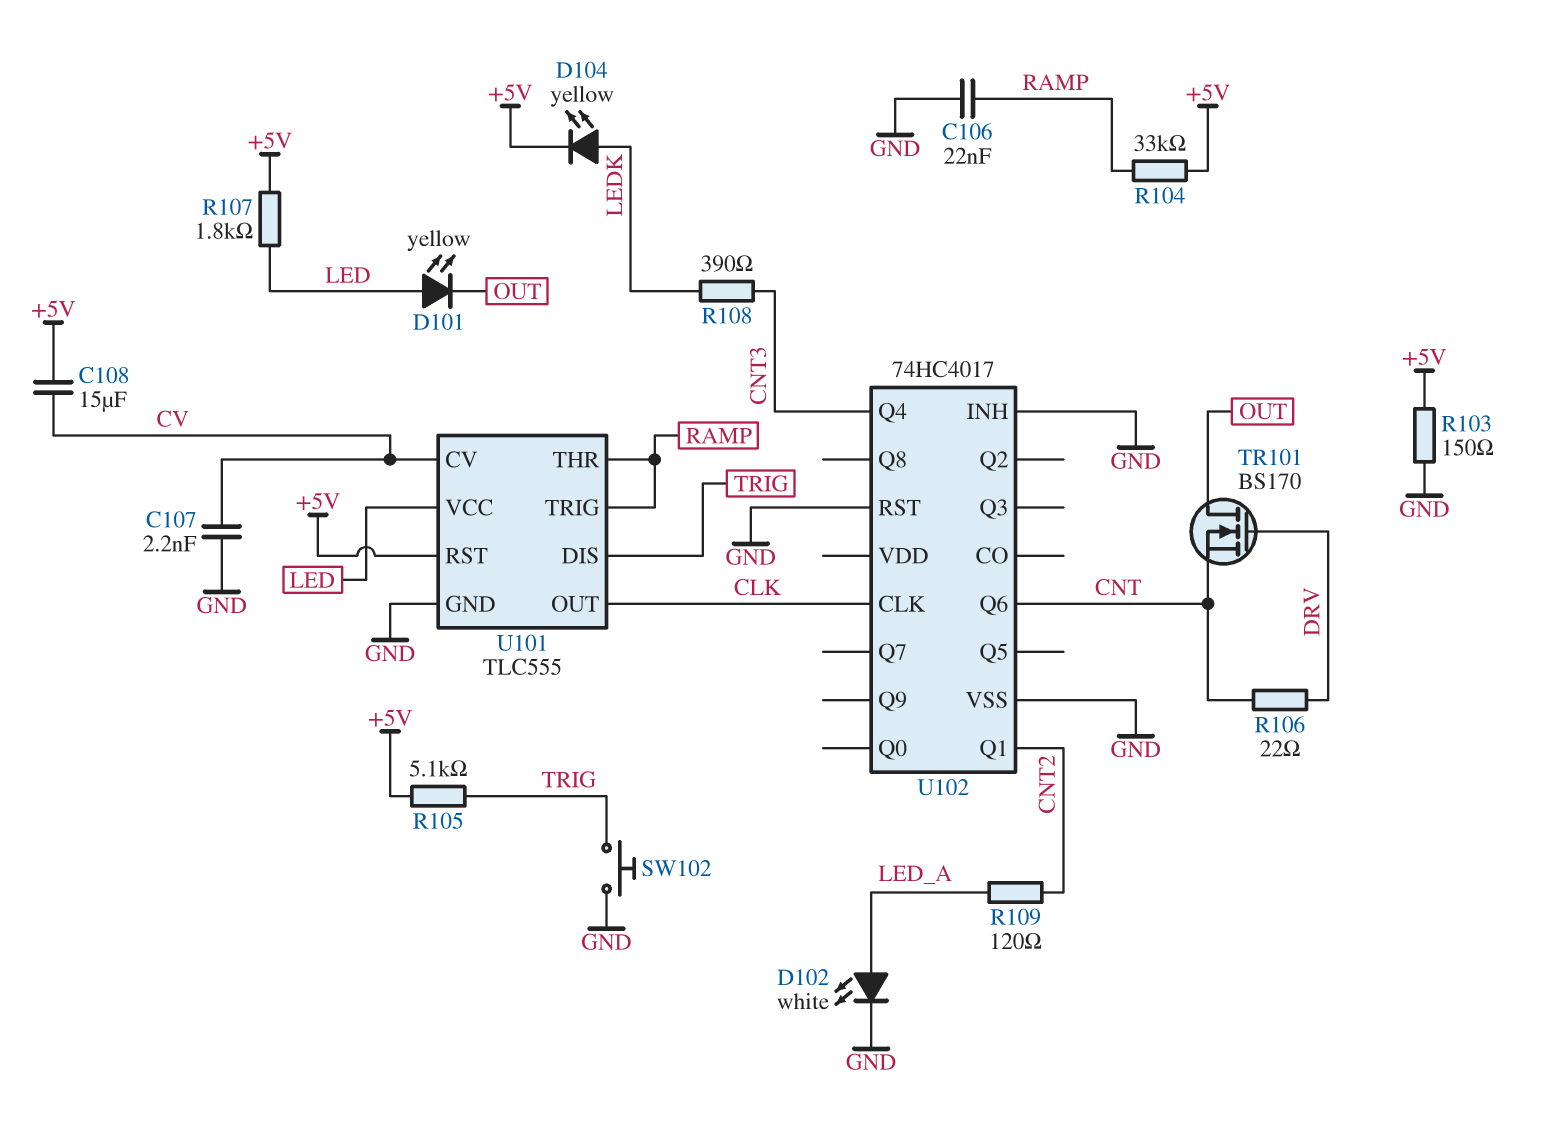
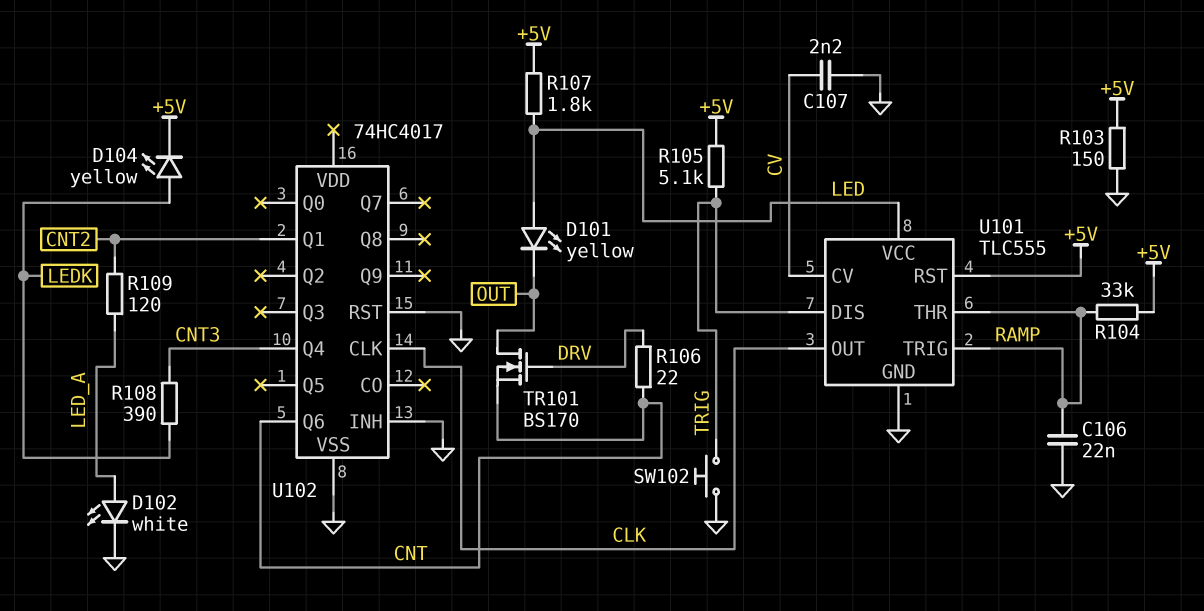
C108: 15uF (+5V, CV) -> none

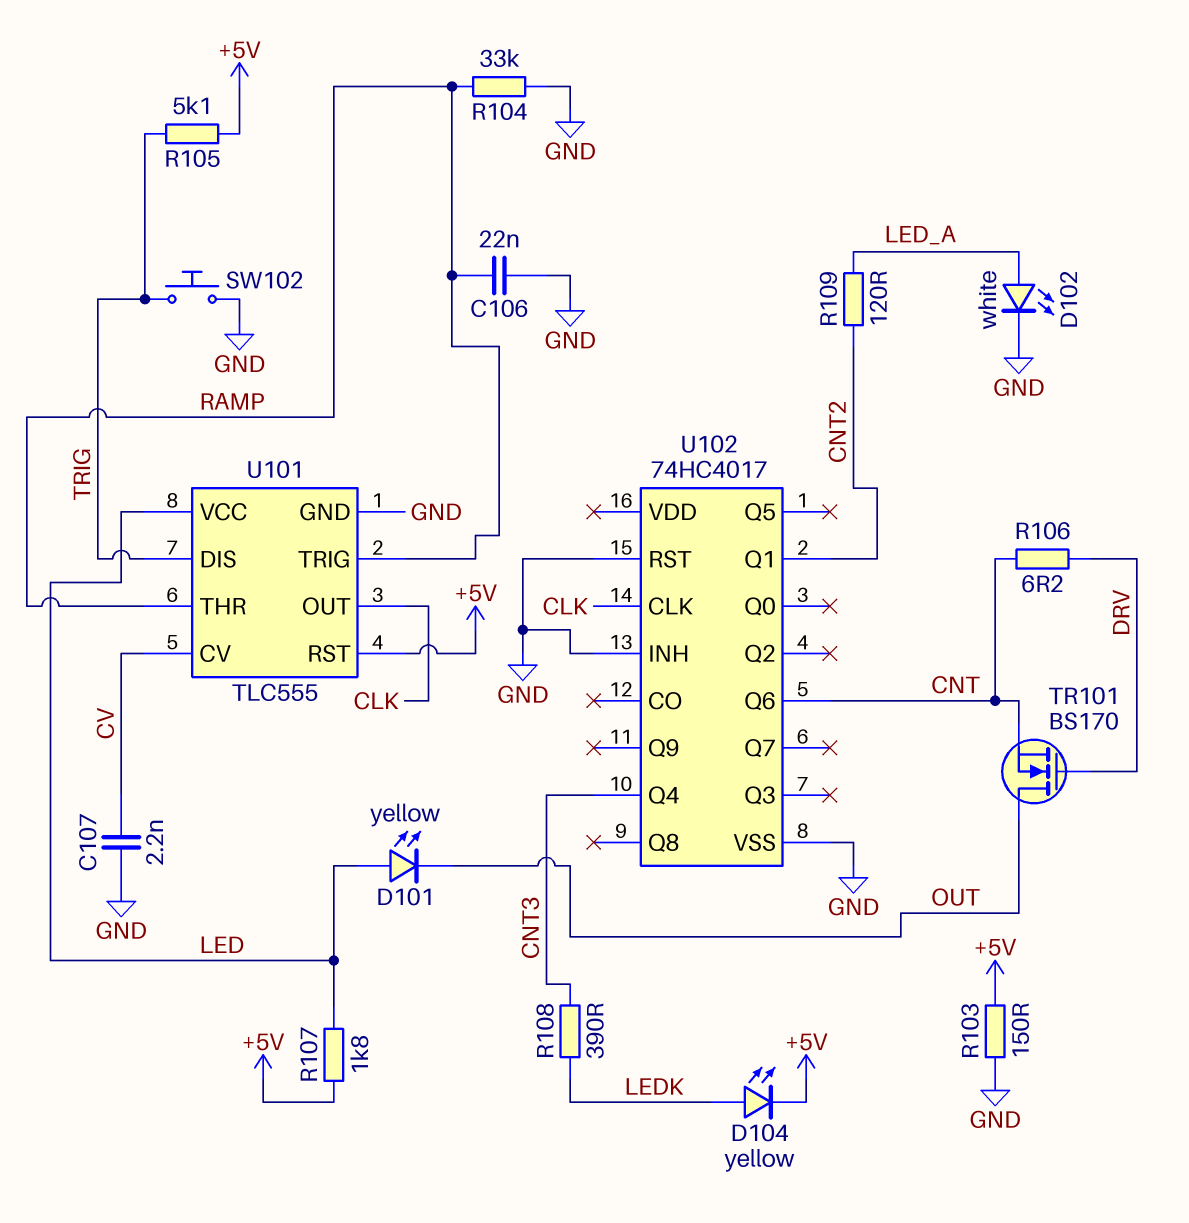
R104: 33k (+5V, RAMP) -> 33k (GND, RAMP)
R106: 22 (CNT, DRV) -> 6.2 (CNT, DRV)

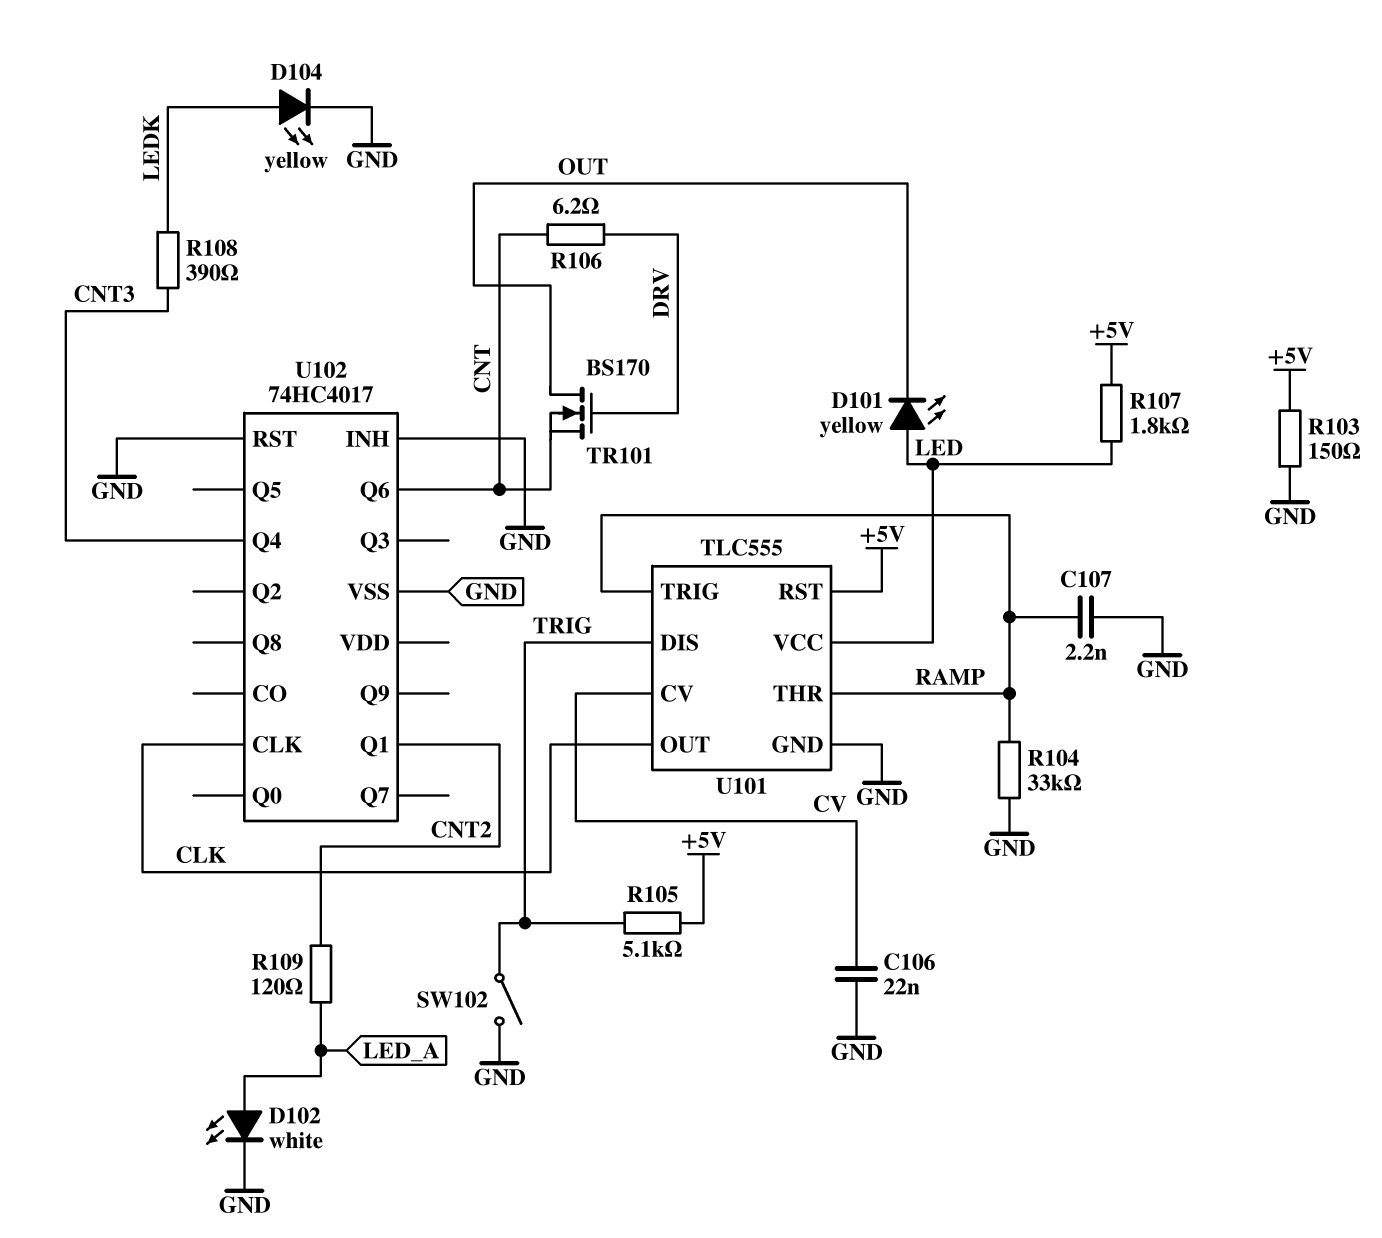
C106: 22nF (GND, RAMP) -> 22nF (CV, GND)
C107: 2.2nF (CV, GND) -> 2.2nF (GND, RAMP)
D104: LED yellow (A LEDK, K +5V) -> LED yellow (A LEDK, K GND)
SW102: button (GND, TRIG) -> switch (GND, TRIG)

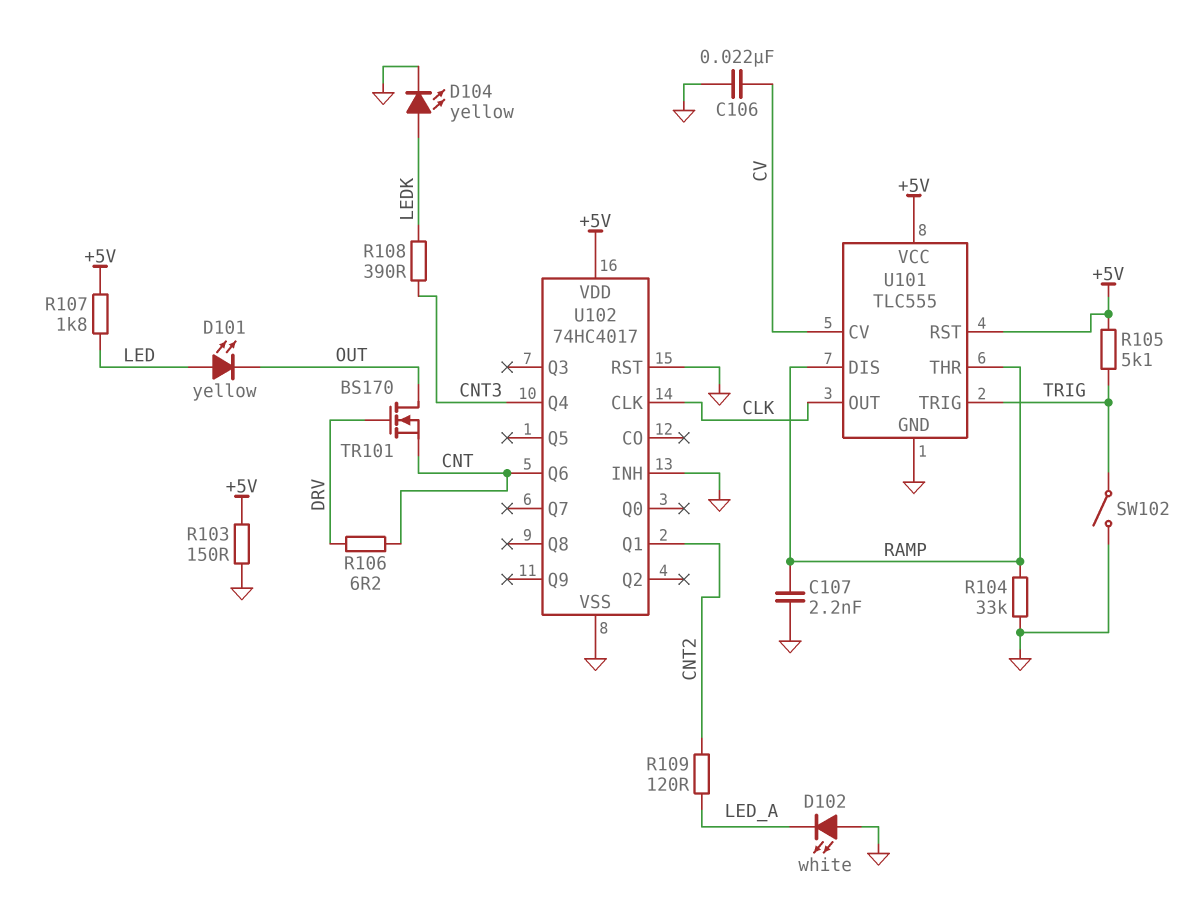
D102: LED white (A LED_A, K GND) -> LED white (A GND, K LED_A)
U101 pin DIS: TRIG -> RAMP
U101 pin TRIG: RAMP -> TRIG
U101 pin VCC: LED -> +5V
U102 pin VDD: none -> +5V

